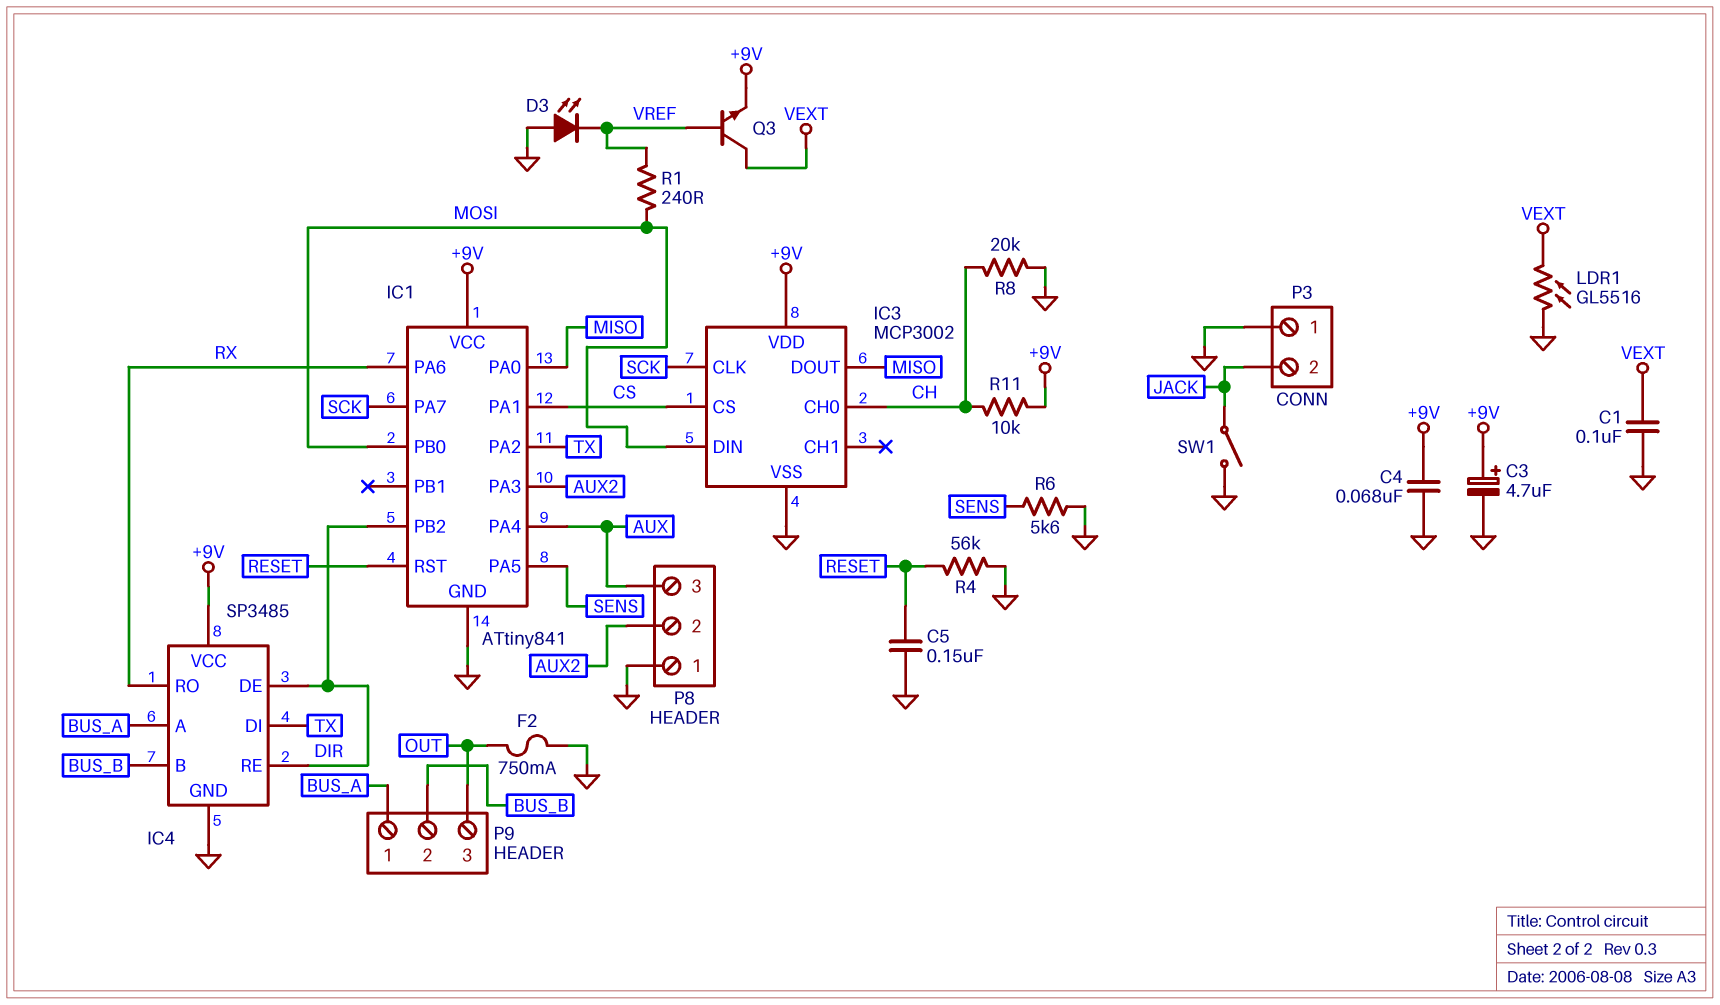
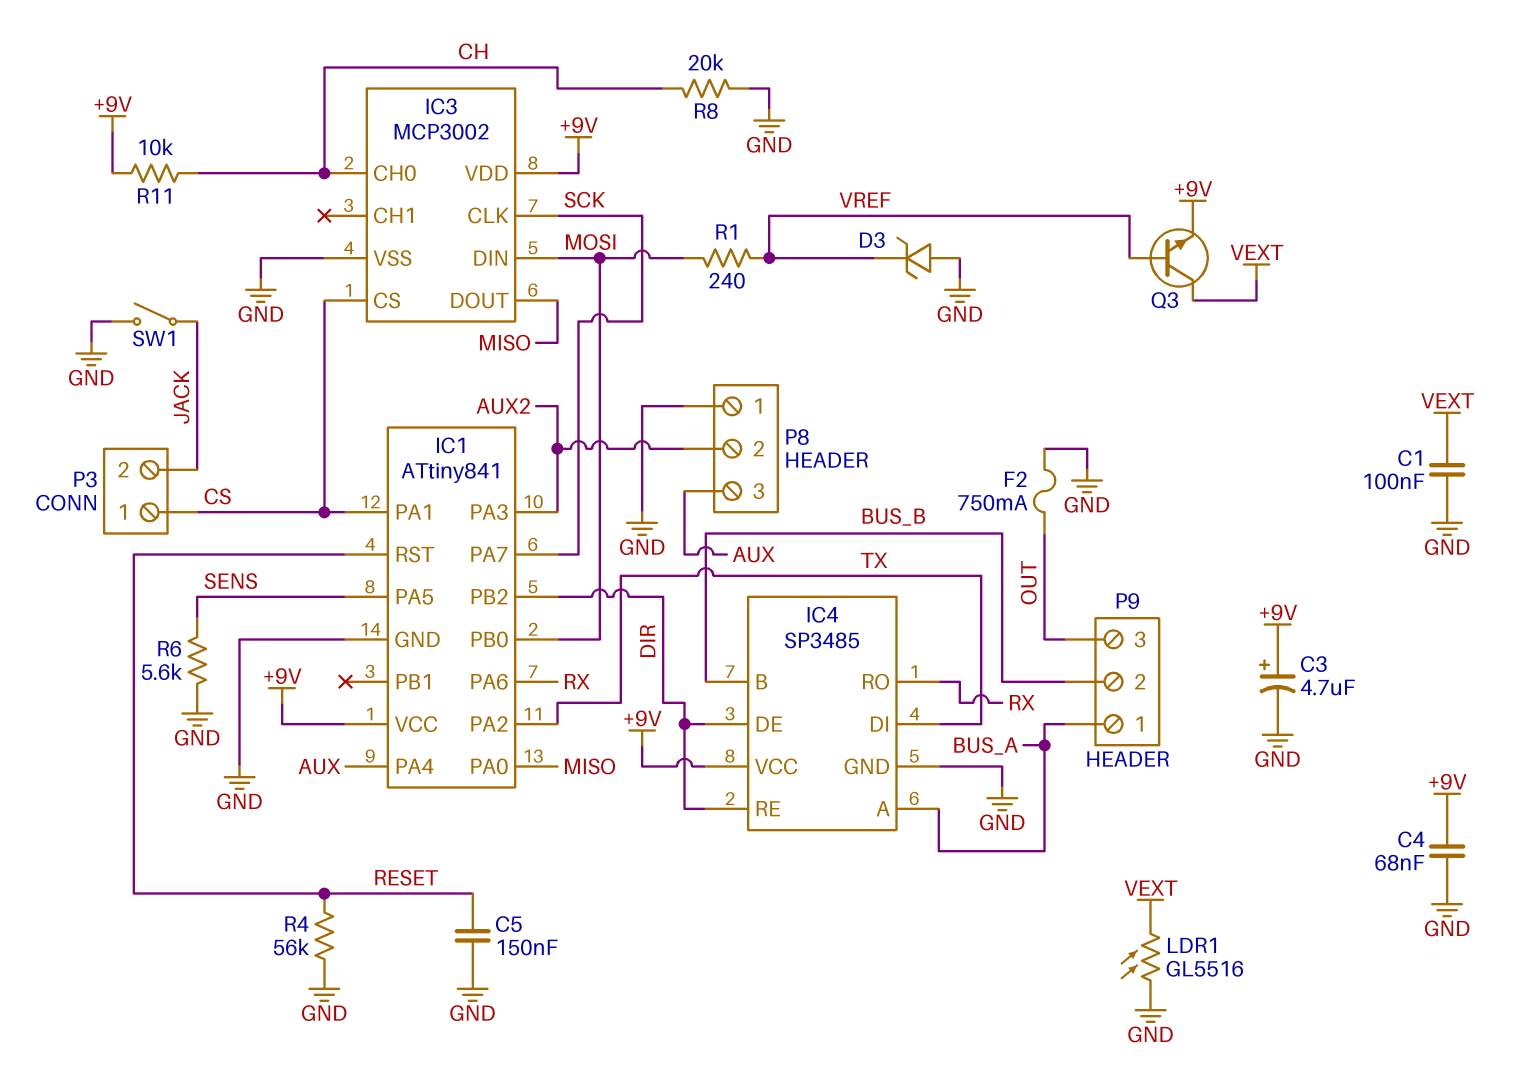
D3: LED (A GND, K VREF) -> zener (A GND, K VREF)
P3 pin 1: GND -> CS

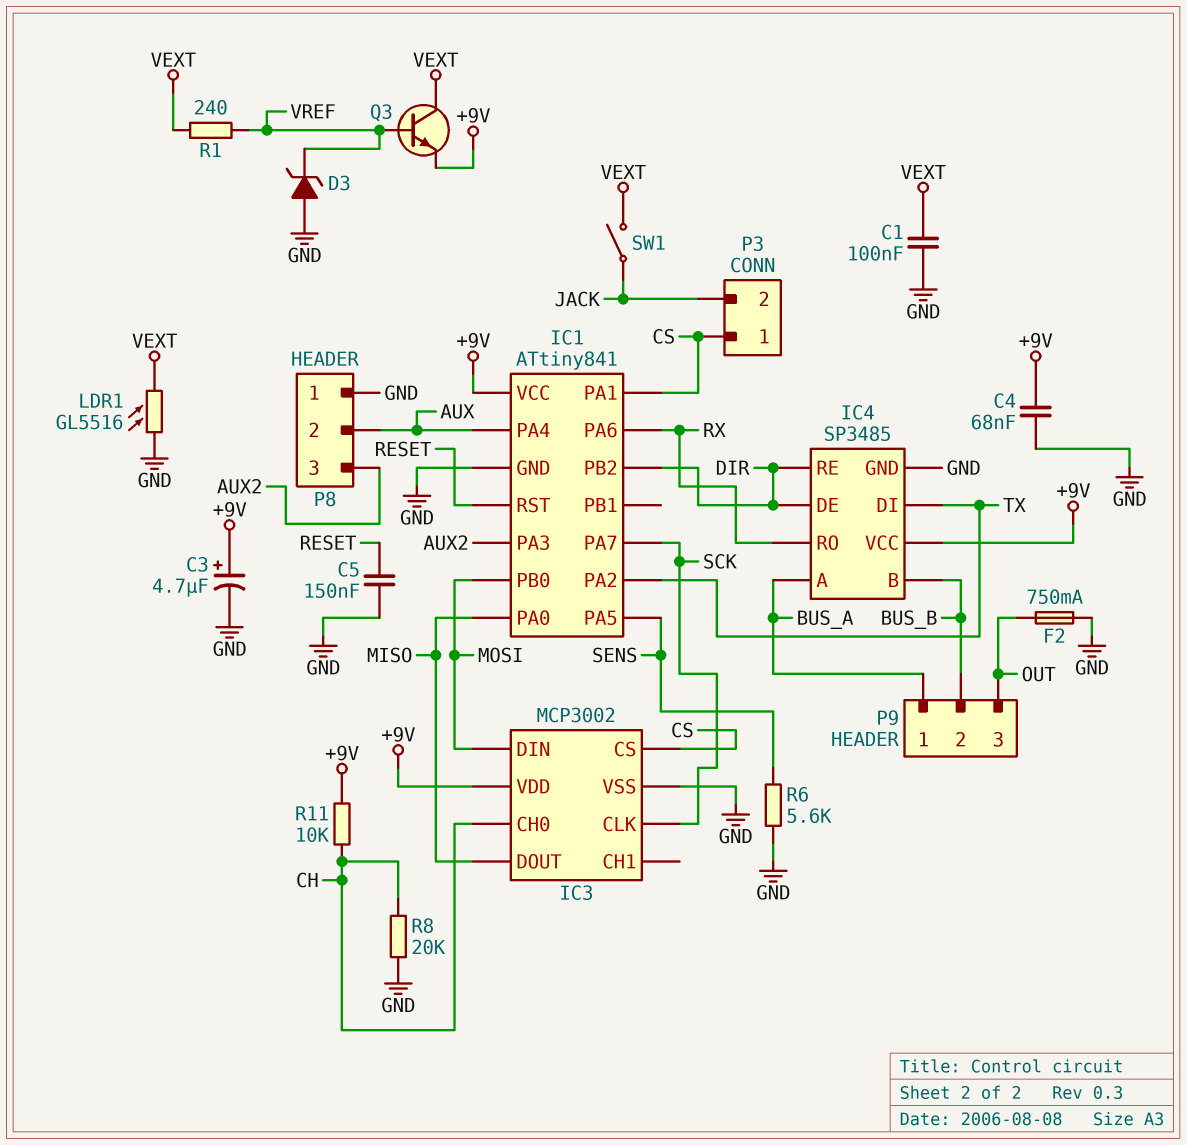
P8 pin 2: AUX2 -> AUX
P8 pin 3: AUX -> AUX2
R1: 240 (MOSI, VREF) -> 240 (VEXT, VREF)
R4: 56k (GND, RESET) -> none
SW1: switch (GND, JACK) -> switch (JACK, VEXT)

